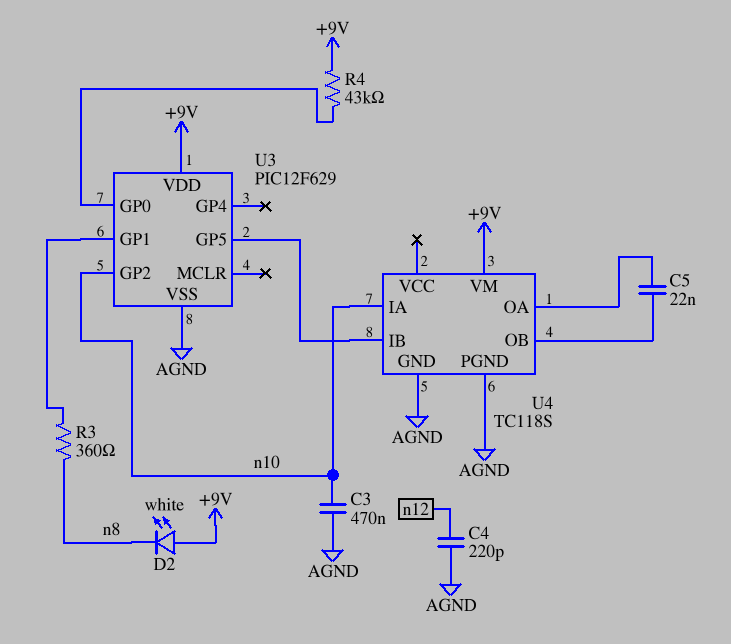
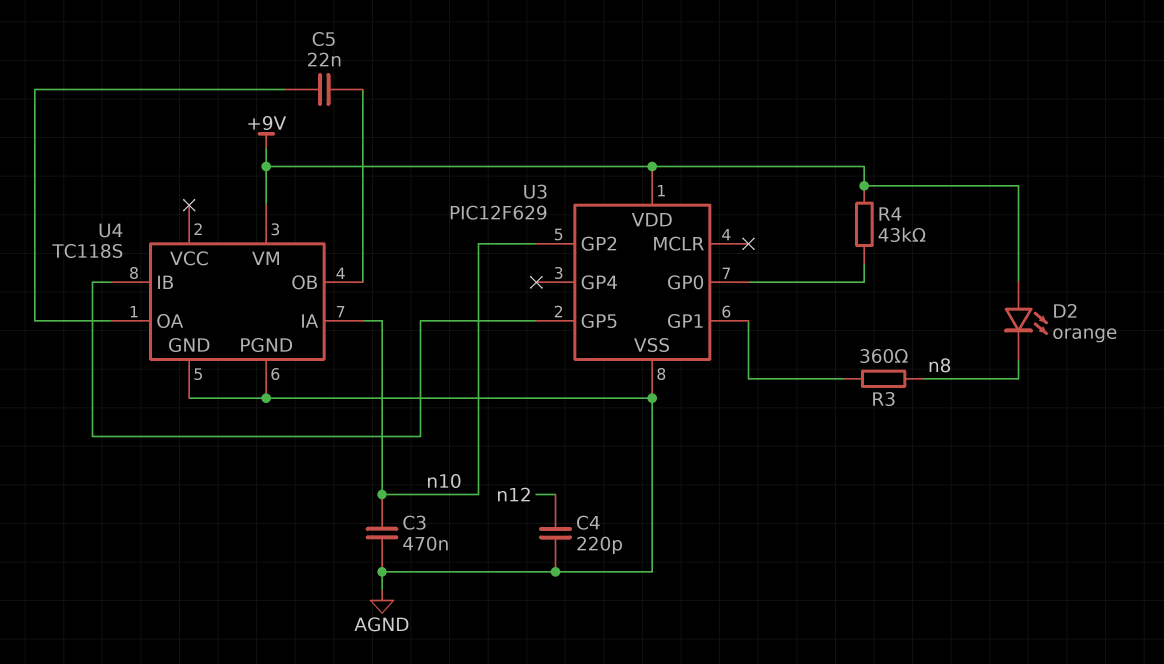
D2: LED white (A +9V, K n8) -> LED orange (A +9V, K n8)

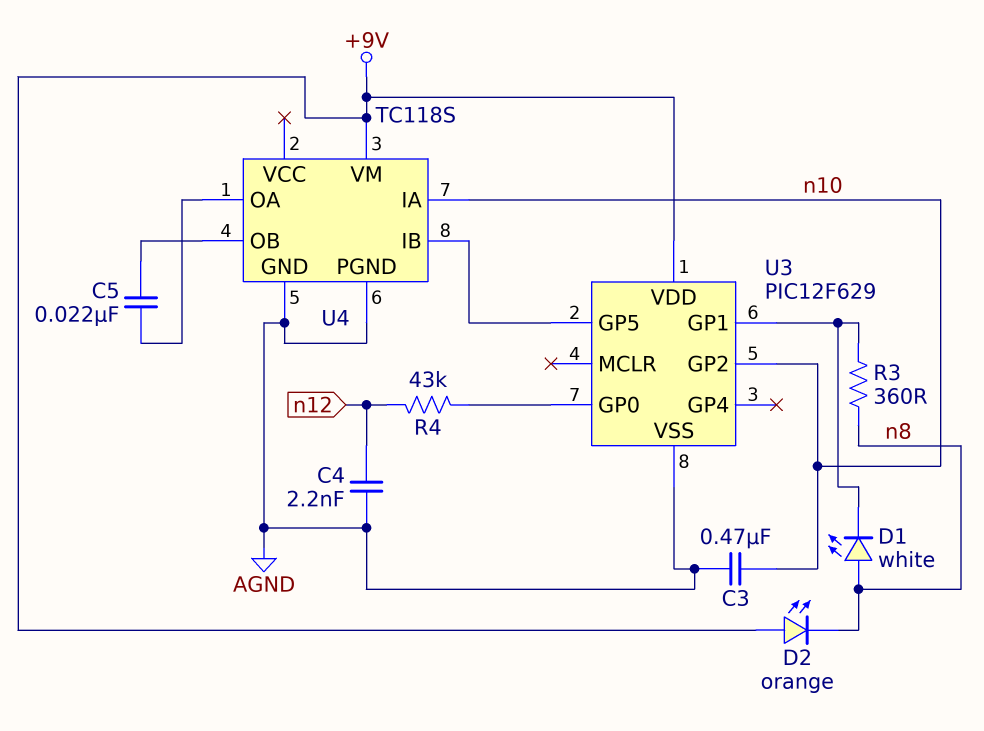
C4: 220pF (AGND, n12) -> 2.2nF (AGND, n12)
D1: none -> LED white (A n8, K U3/GP1)
R4: 43k (+9V, U3/GP0) -> 43k (U3/GP0, n12)

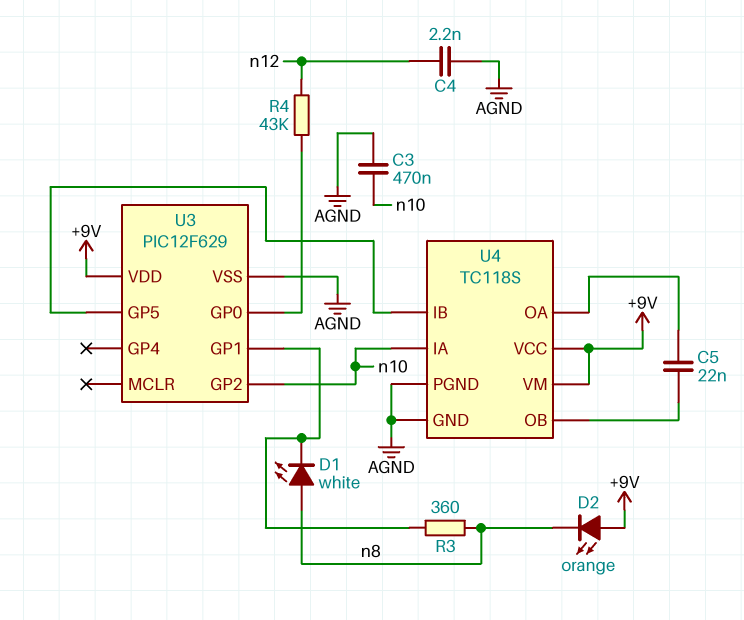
U4 pin VCC: none -> +9V

